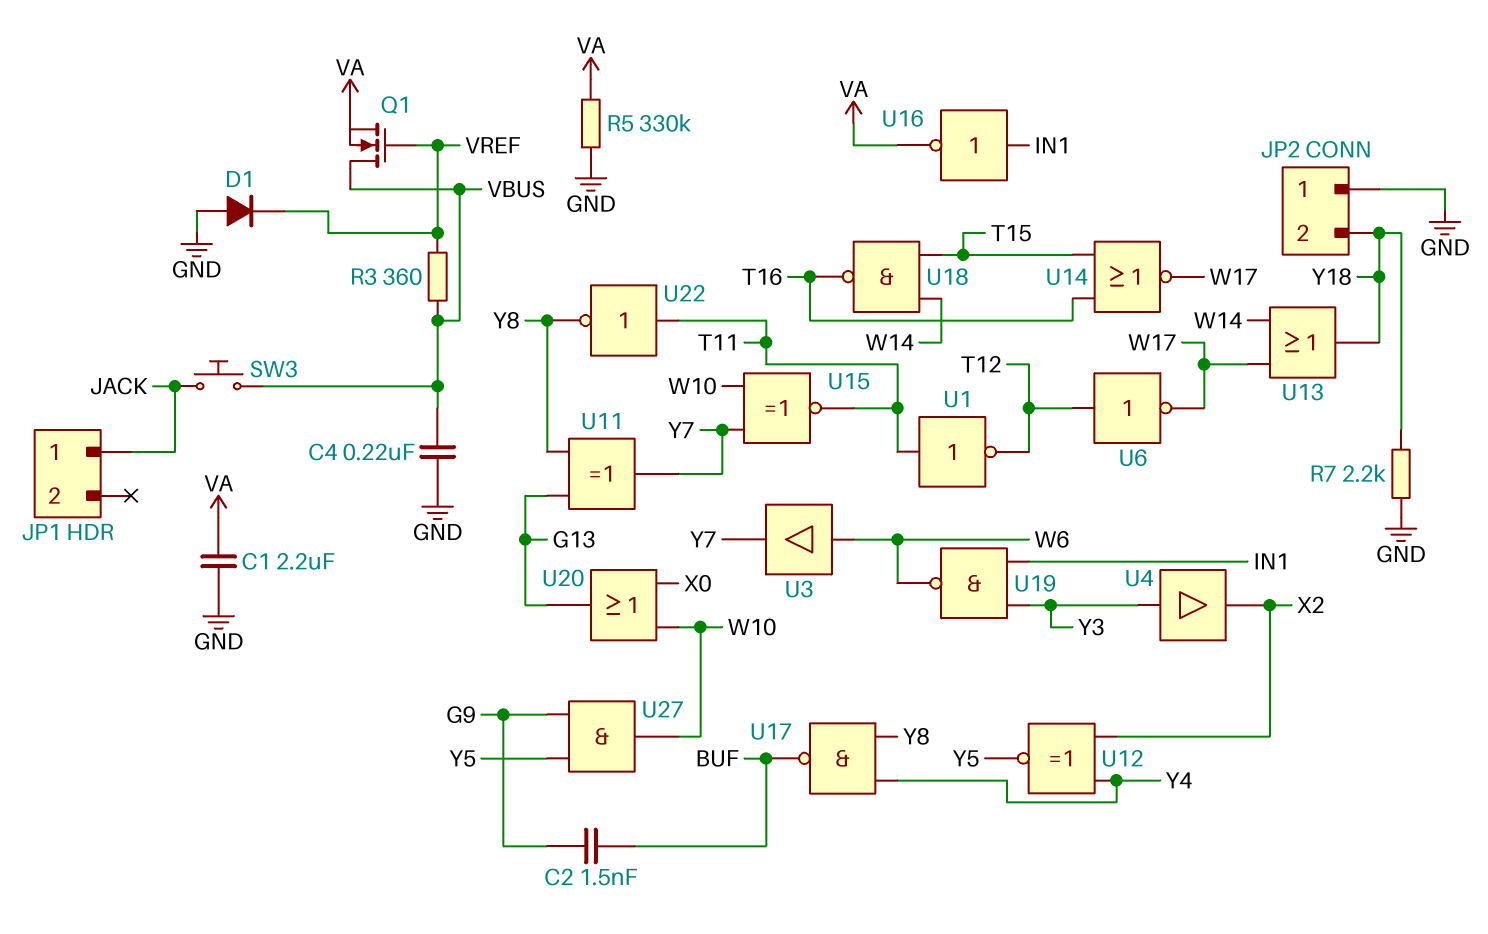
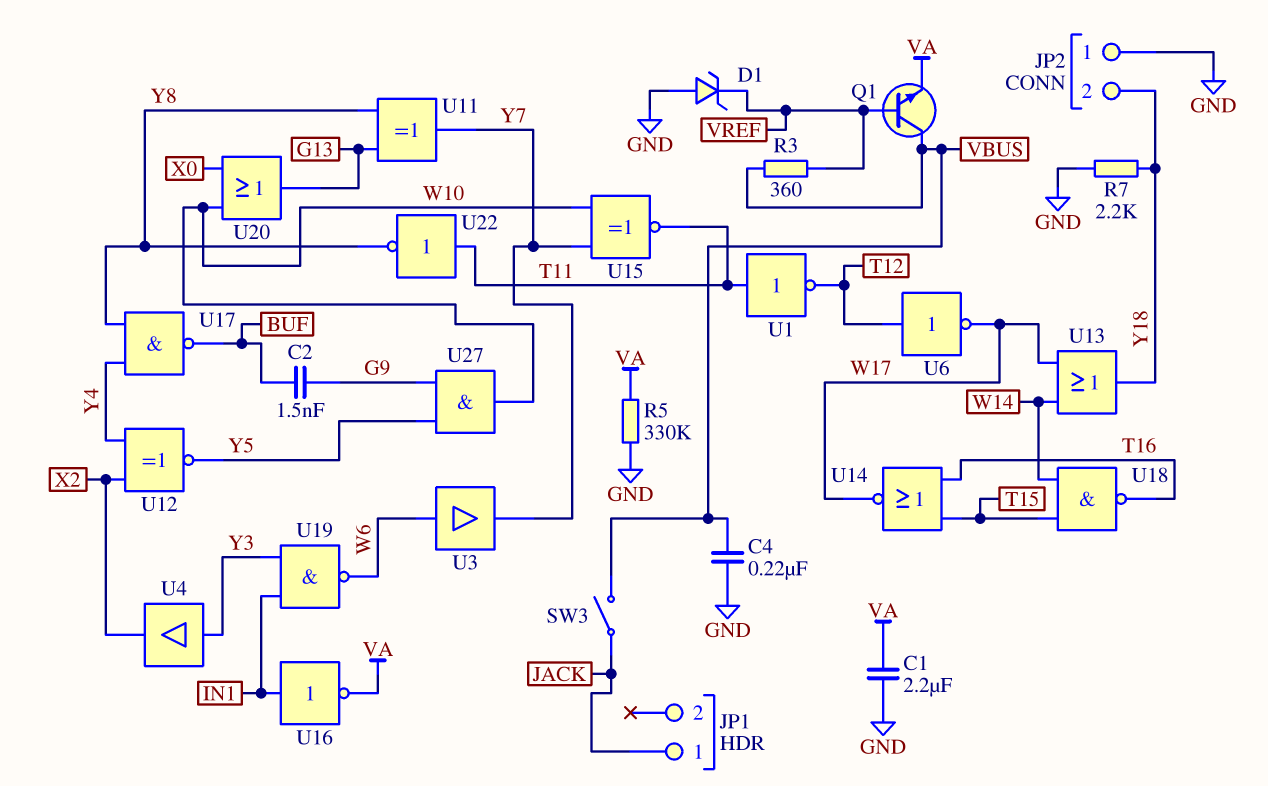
D1: diode (A GND, K VREF) -> zener (A GND, K VREF)
Q1: NMOS (G VREF, D VBUS, S VA) -> NPN (B VREF, C VBUS, E VA)
SW3: button (JACK, VBUS) -> switch (JACK, VBUS)

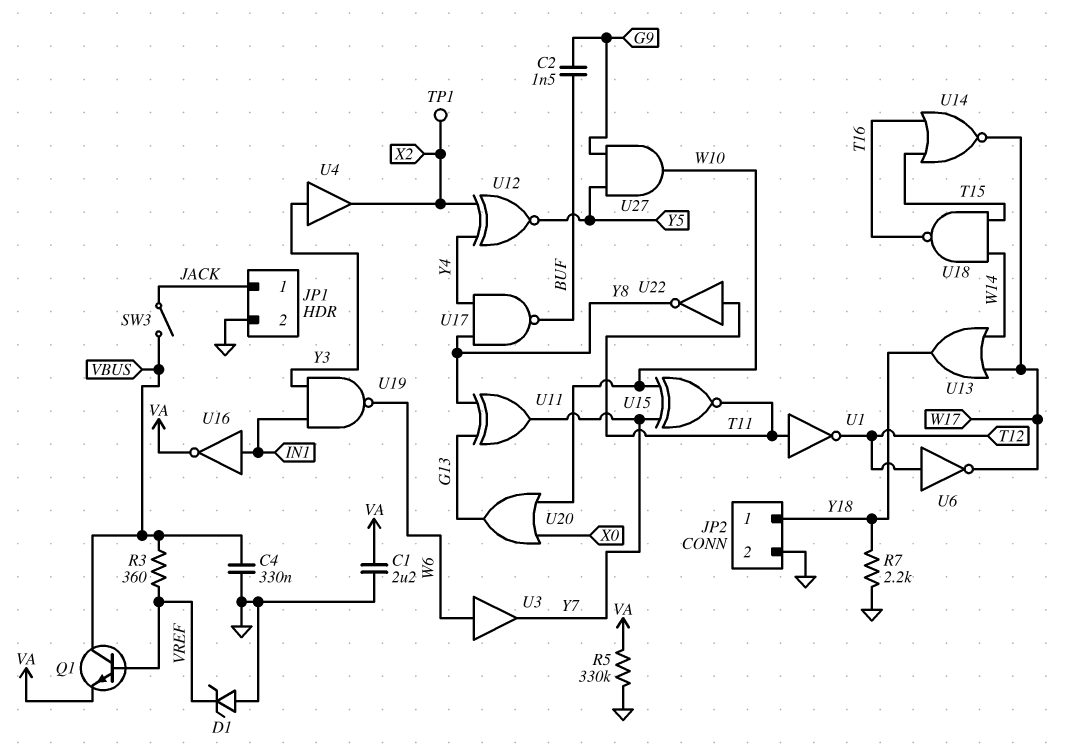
C4: 220nF (GND, VBUS) -> 330nF (GND, VBUS)
JP1 pin 2: none -> GND
JP2 pin 1: GND -> Y18
JP2 pin 2: Y18 -> GND
TP1: none -> test point (X2)

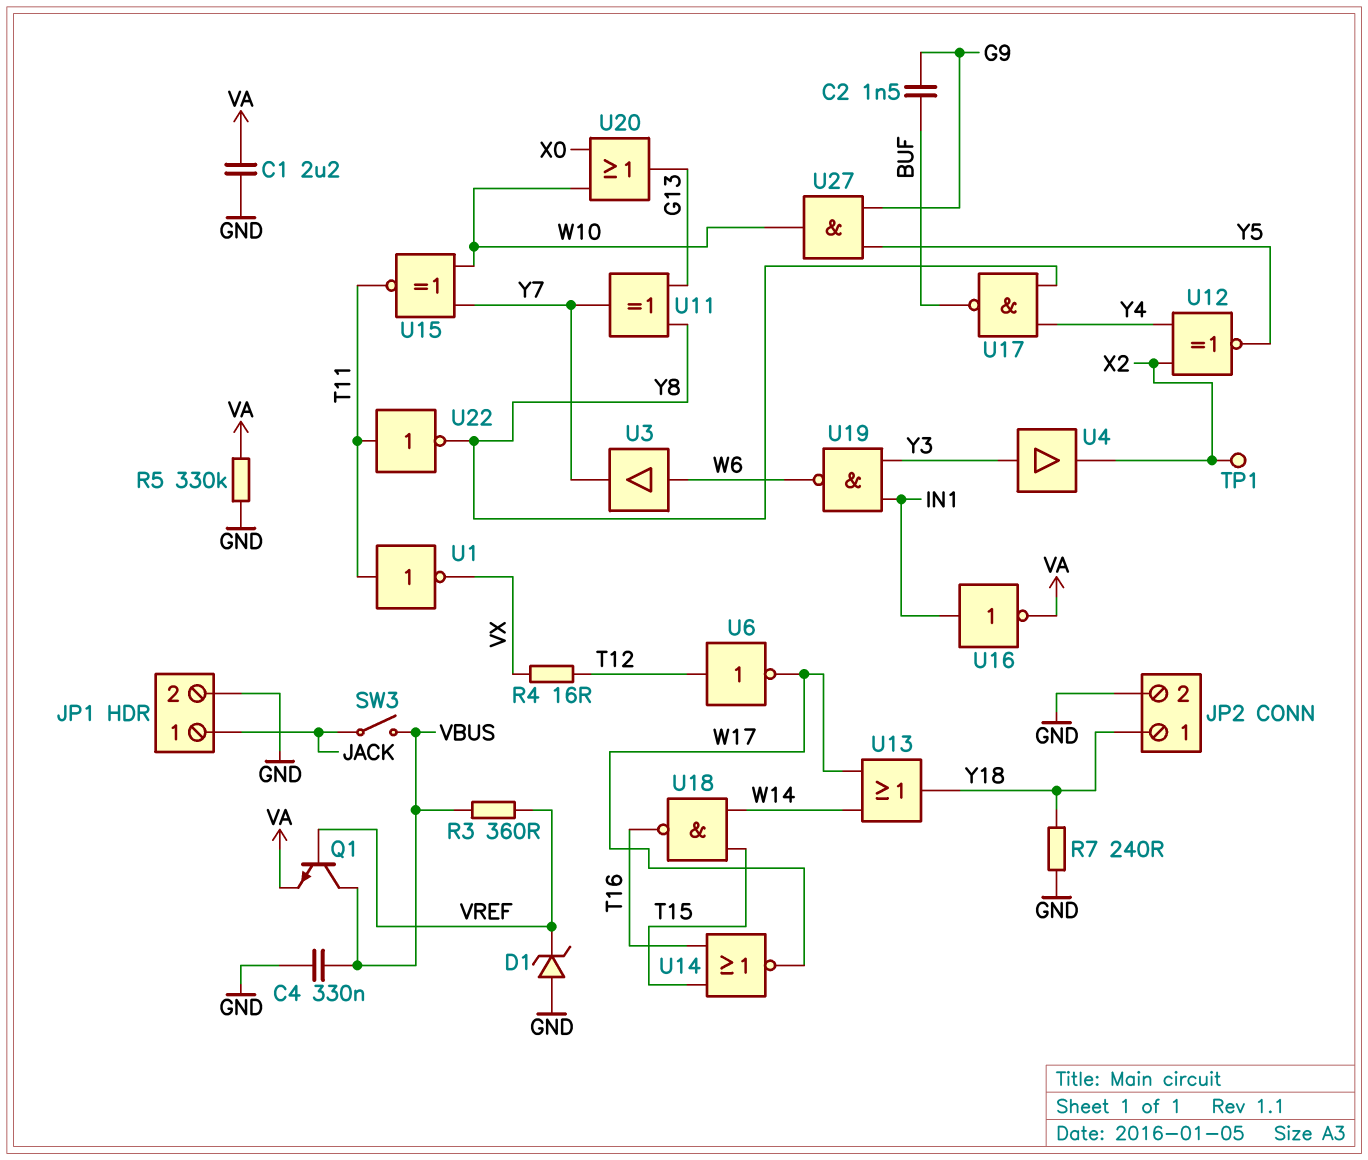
R4: none -> 16 (T12, VX)
R7: 2.2k (GND, Y18) -> 240 (GND, Y18)
U1: NOT (in T11, out T12) -> NOT (in T11, out VX)

